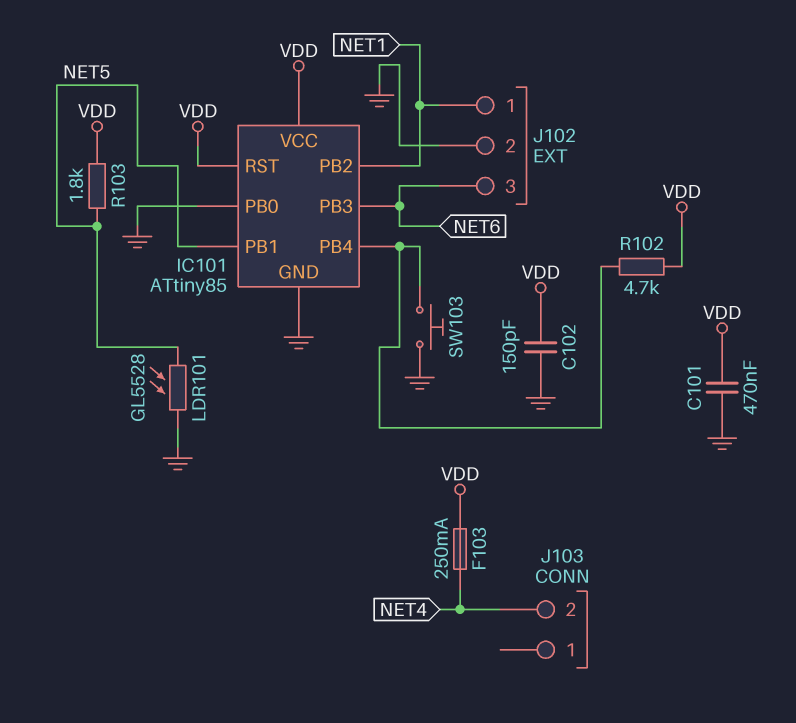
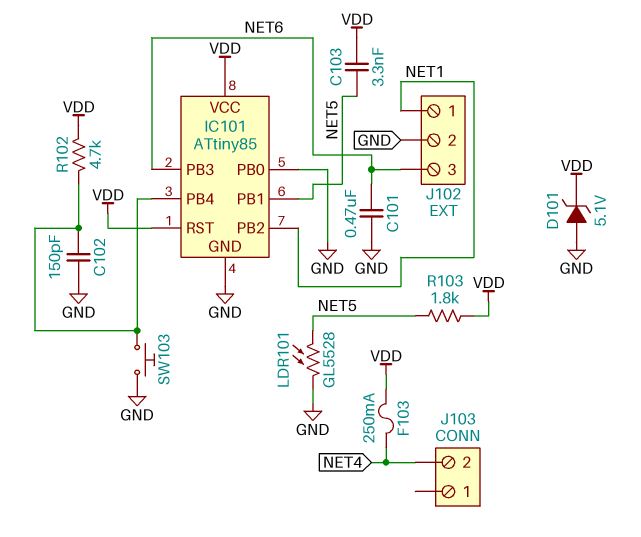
C101: 470nF (GND, VDD) -> 470nF (GND, NET6)
C102: 150pF (GND, VDD) -> 150pF (GND, IC101/PB4)
C103: none -> 3.3nF (NET5, VDD)
D101: none -> zener 5.1V (A GND, K VDD)

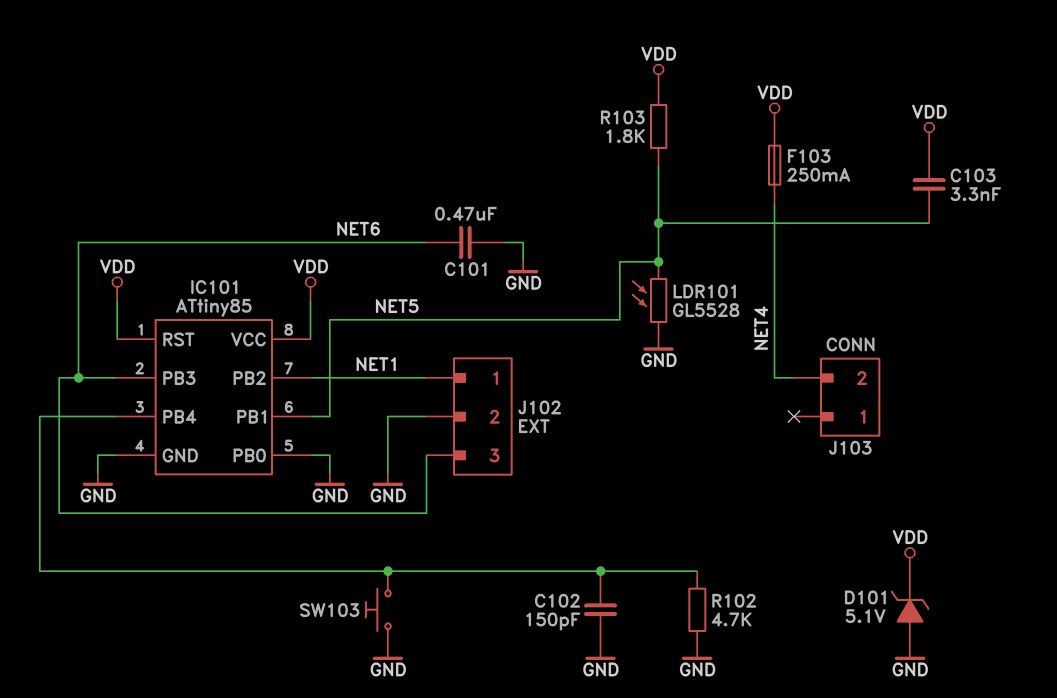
R102: 4.7k (IC101/PB4, VDD) -> 4.7k (GND, IC101/PB4)

